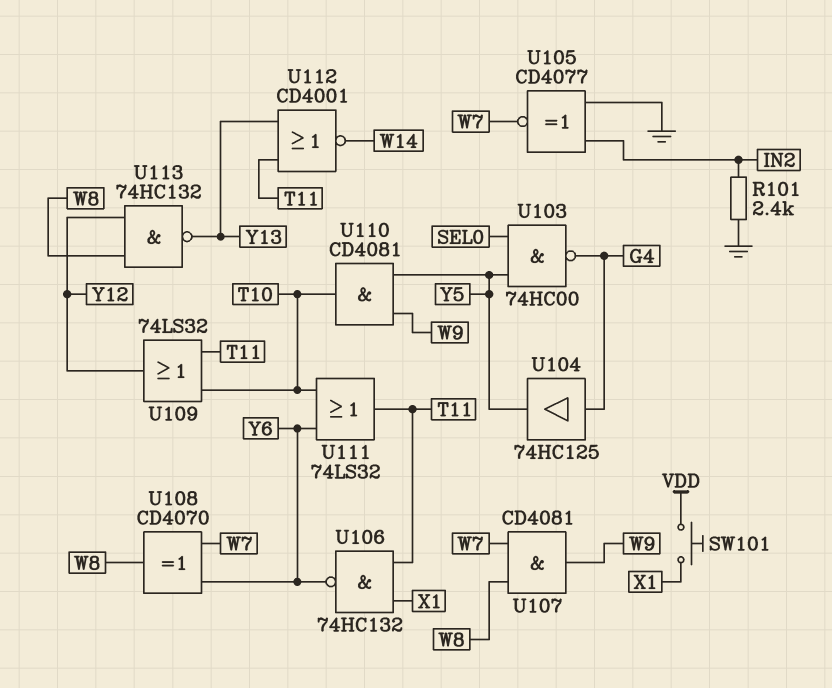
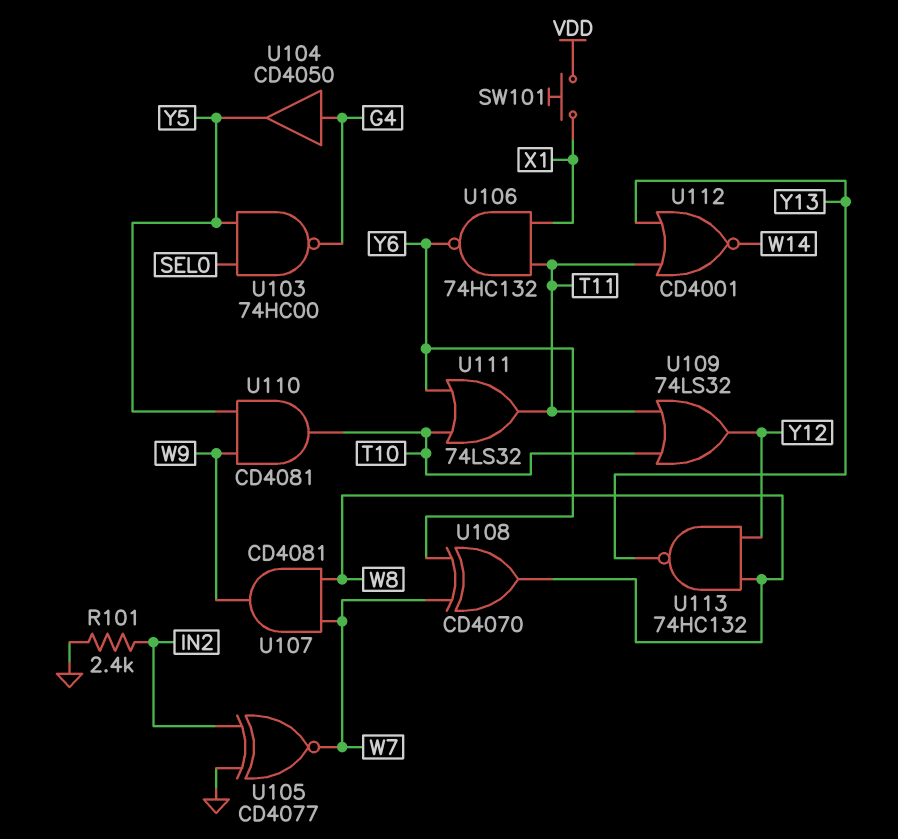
U104: buffer 74HC125 (in G4, out Y5) -> buffer CD4050 (in G4, out Y5)

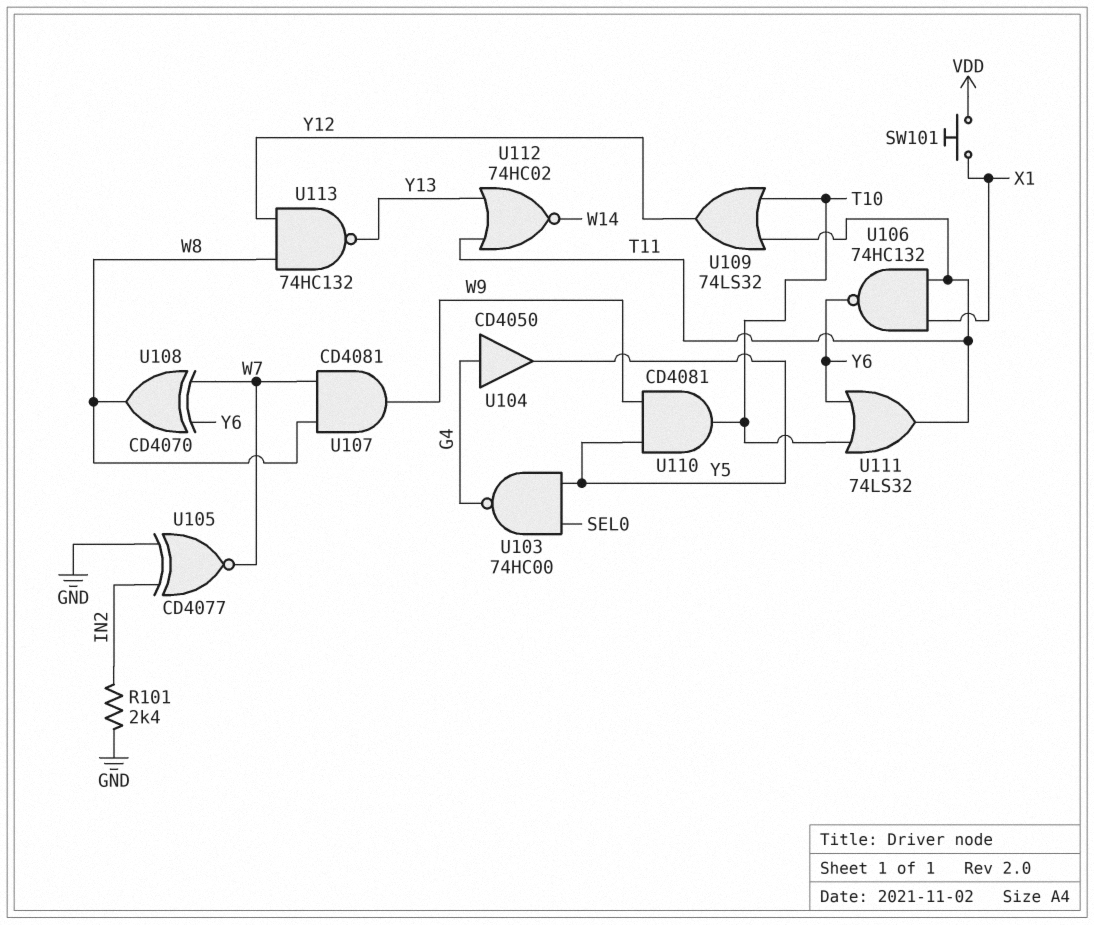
U112: NOR CD4001 (in T11, in Y13, out W14) -> NOR 74HC02 (in T11, in Y13, out W14)

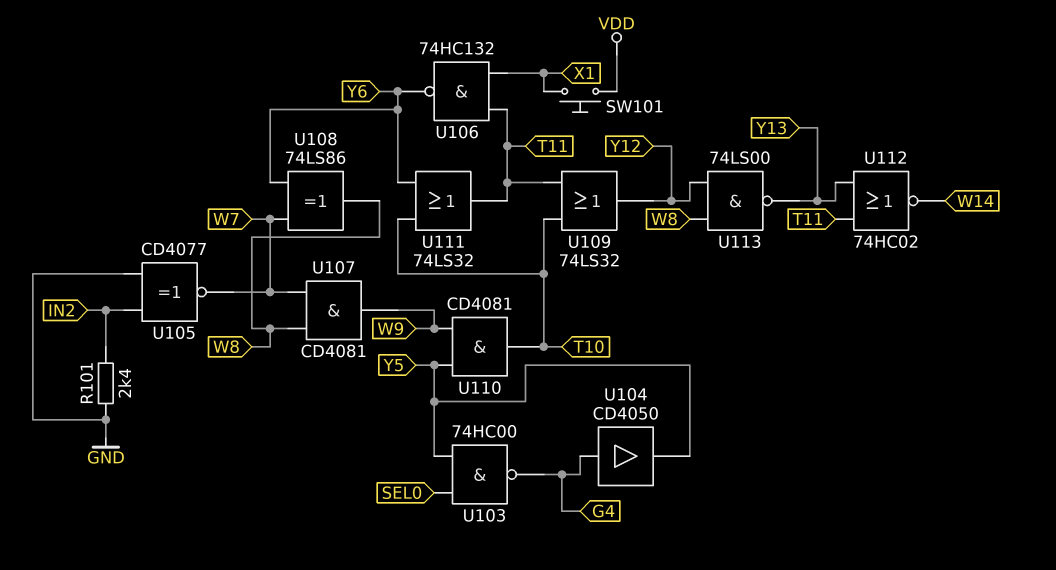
U108: XOR CD4070 (in W7, in Y6, out W8) -> XOR 74LS86 (in W7, in Y6, out W8)
U113: NAND 74HC132 (in W8, in Y12, out Y13) -> NAND 74LS00 (in W8, in Y12, out Y13)

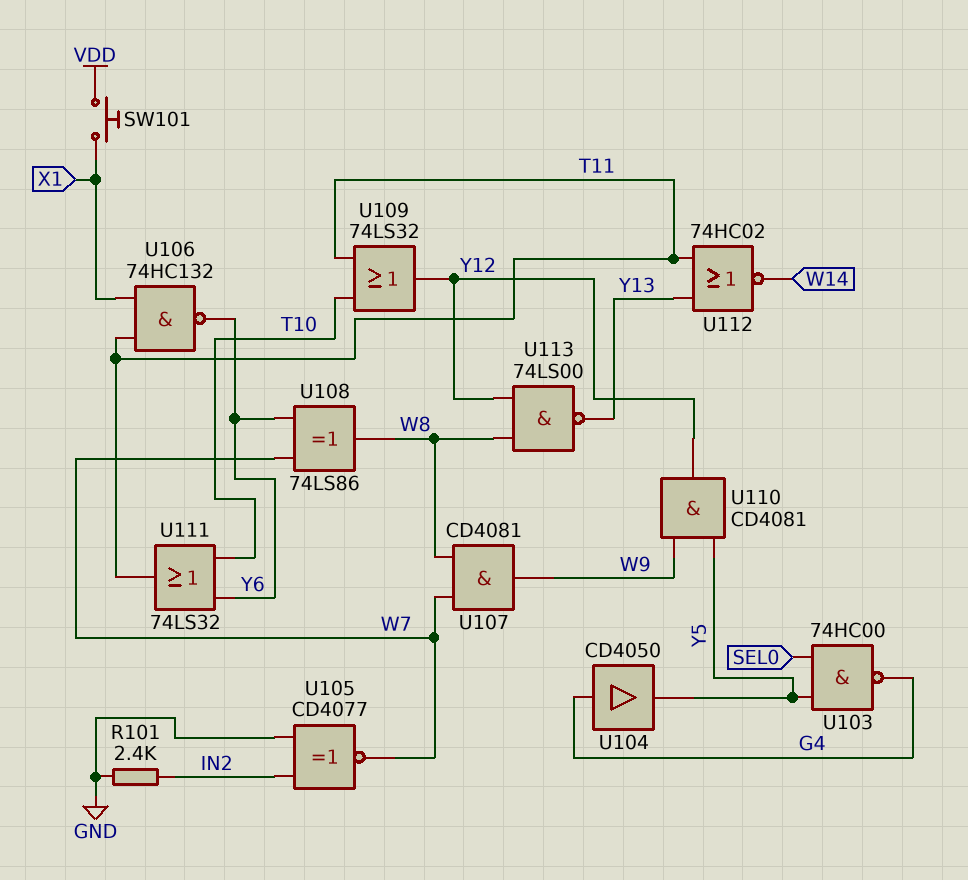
U110: AND CD4081 (in W9, in Y5, out T10) -> AND CD4081 (in W9, in Y5, out Y12)

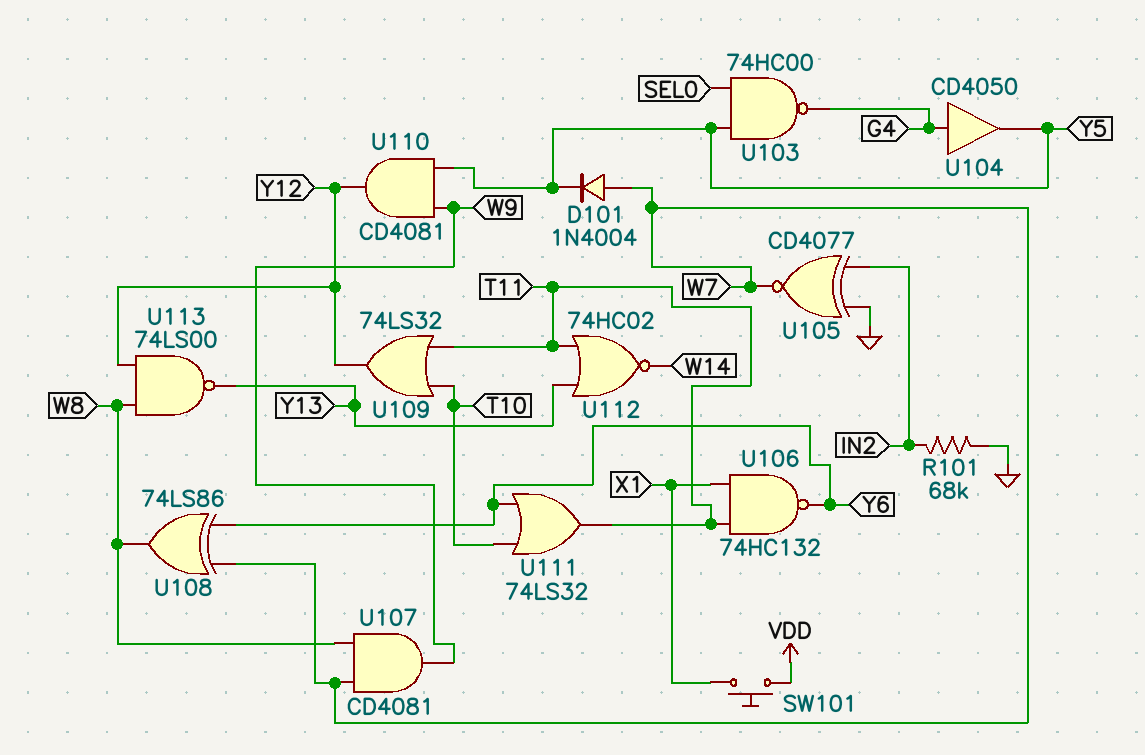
D101: none -> diode 1N4004 (A W7, K Y5)
R101: 2.4k (GND, IN2) -> 68k (GND, IN2)

